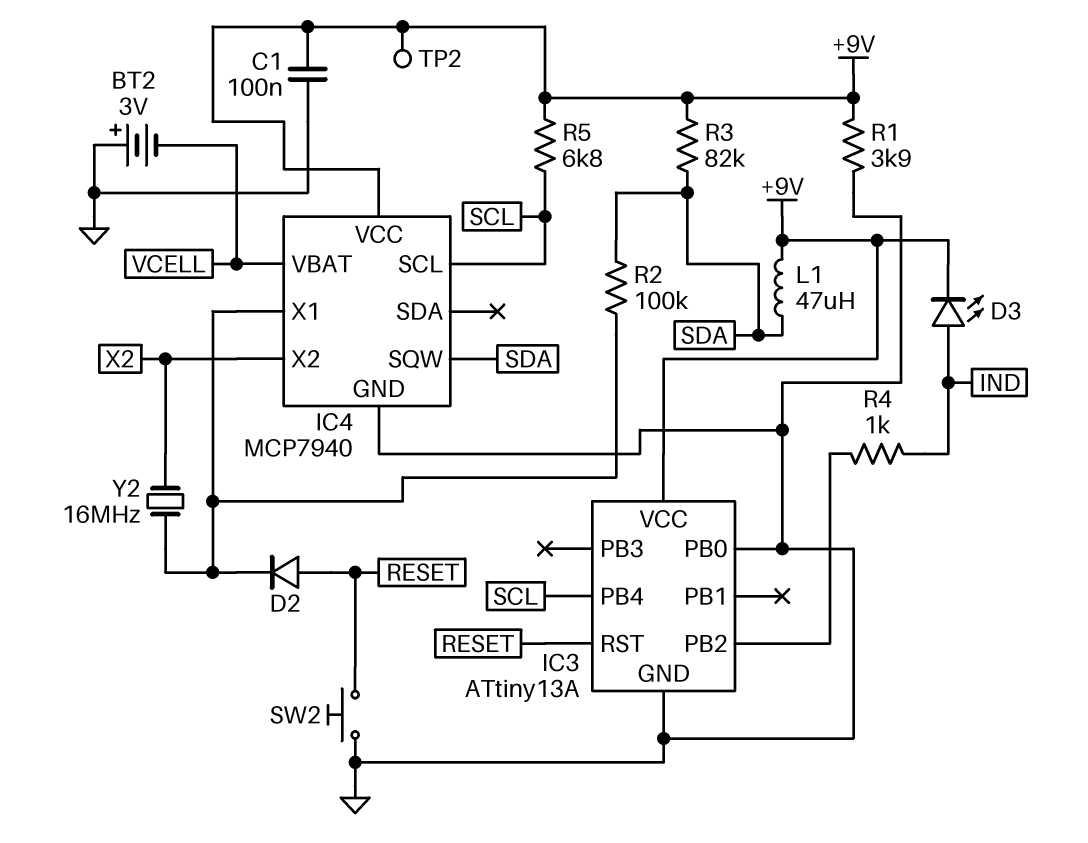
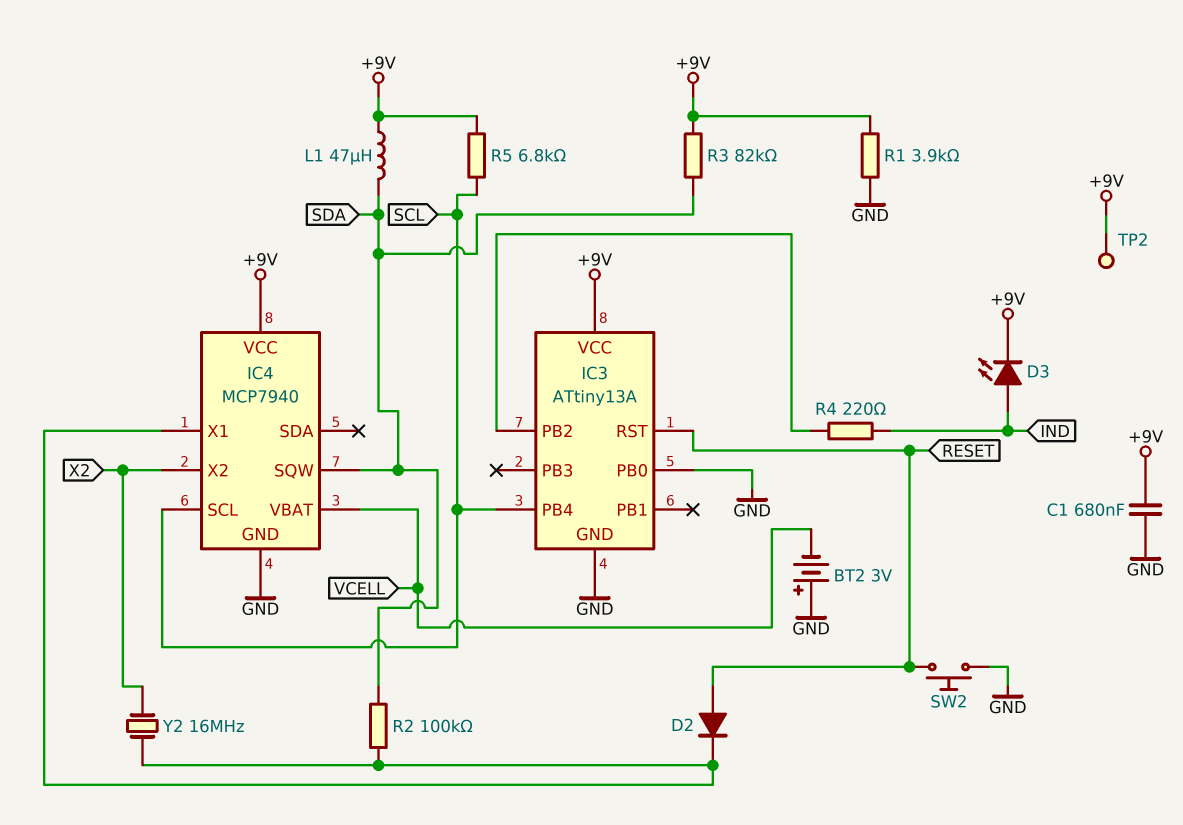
C1: 100nF (+9V, GND) -> 680nF (+9V, GND)
R4: 1k (IC3/PB2, IND) -> 220 (IC3/PB2, IND)

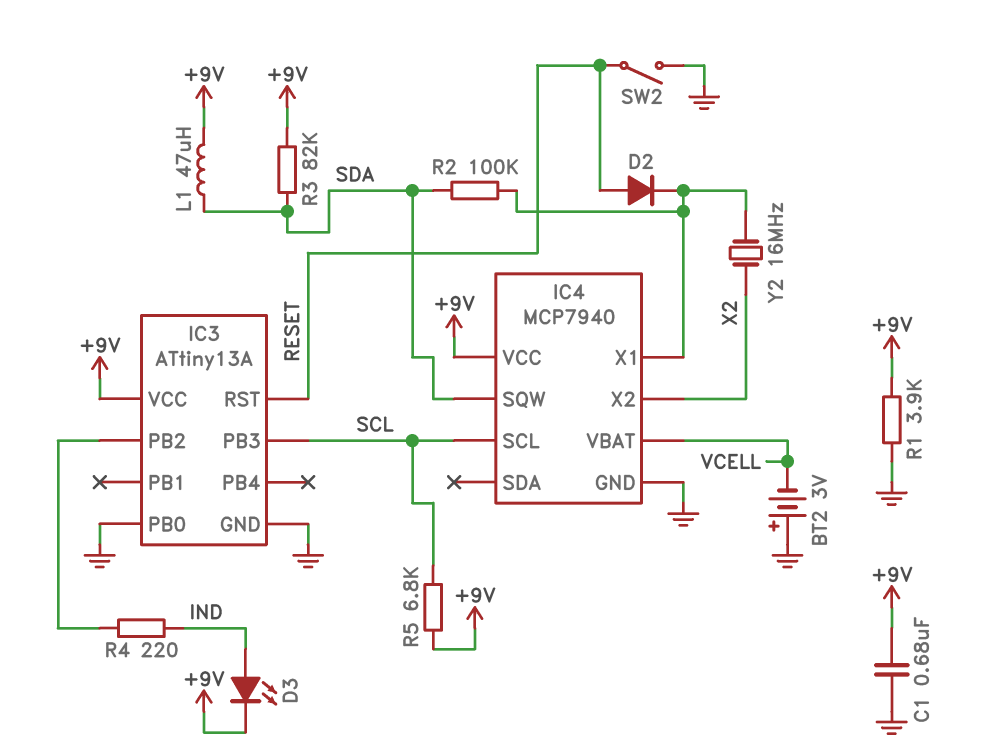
IC3 pin PB3: none -> SCL
IC3 pin PB4: SCL -> none
SW2: button (GND, RESET) -> switch (GND, RESET)
TP2: test point (+9V) -> none

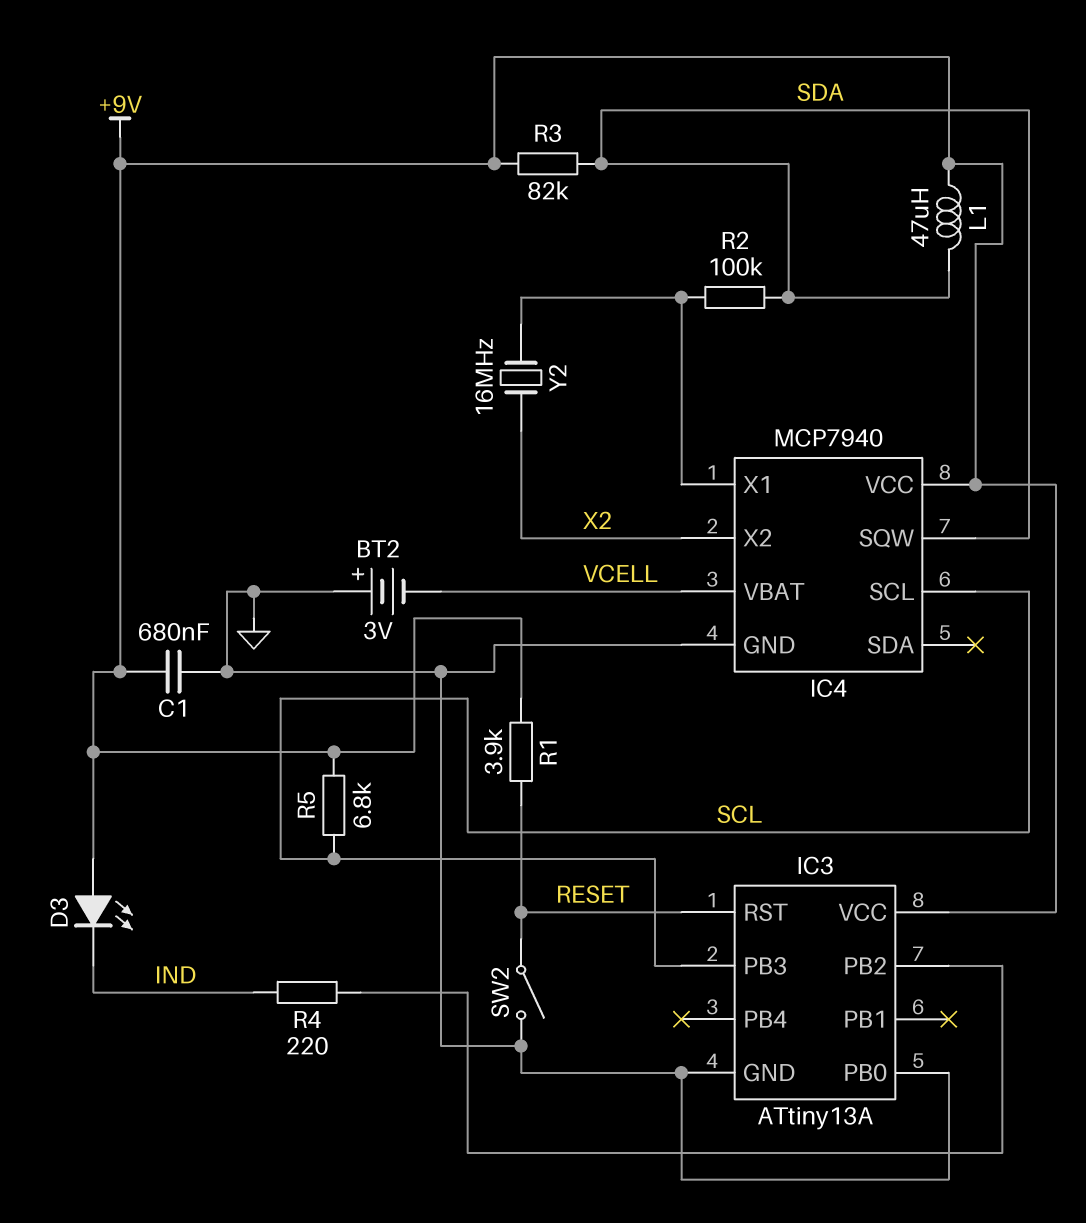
D2: diode (A RESET, K IC4/X1) -> none
D3: LED (A IND, K +9V) -> LED (A +9V, K IND)
R1: 3.9k (+9V, GND) -> 3.9k (+9V, RESET)

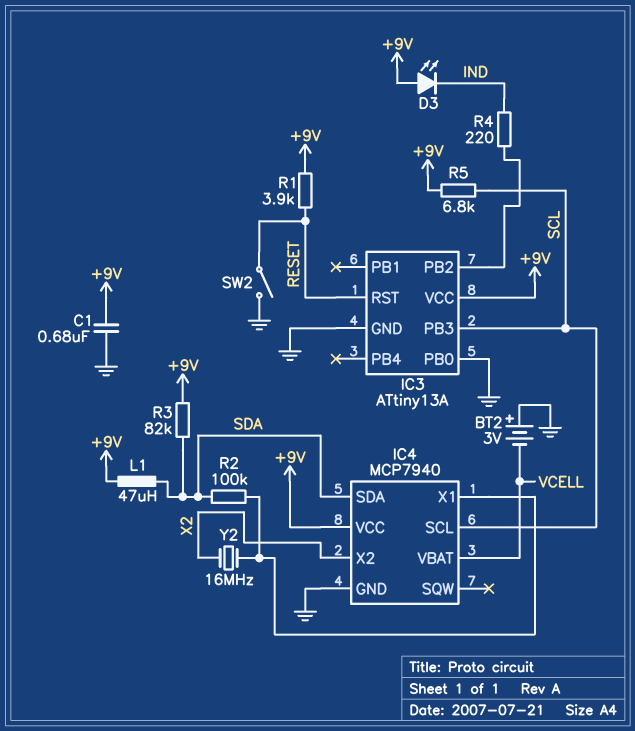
IC4 pin SDA: none -> SDA
IC4 pin SQW: SDA -> none

